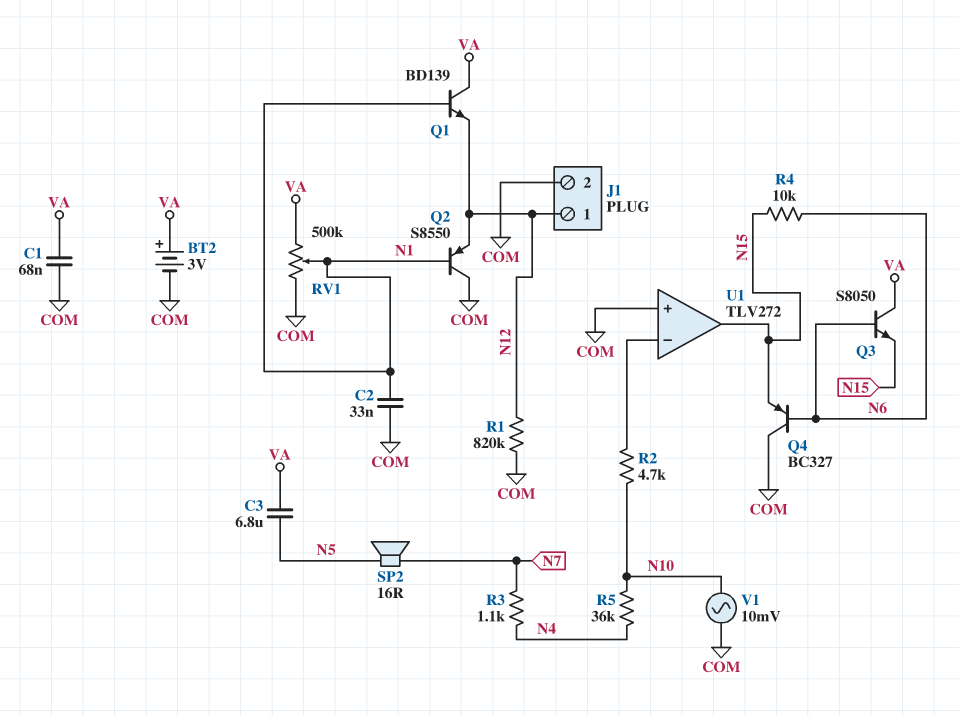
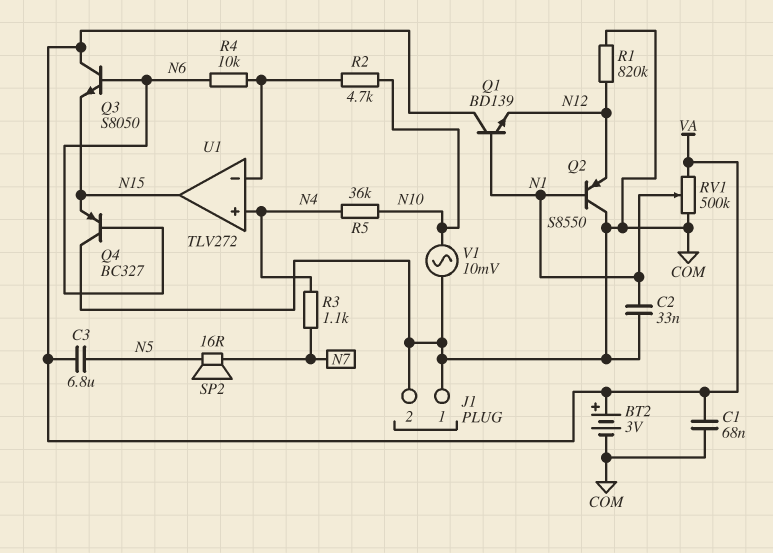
J1 pin 1: N12 -> COM
R4: 10k (N6, N15) -> 10k (N6, U1/in-)
U1 pin in+: COM -> N4

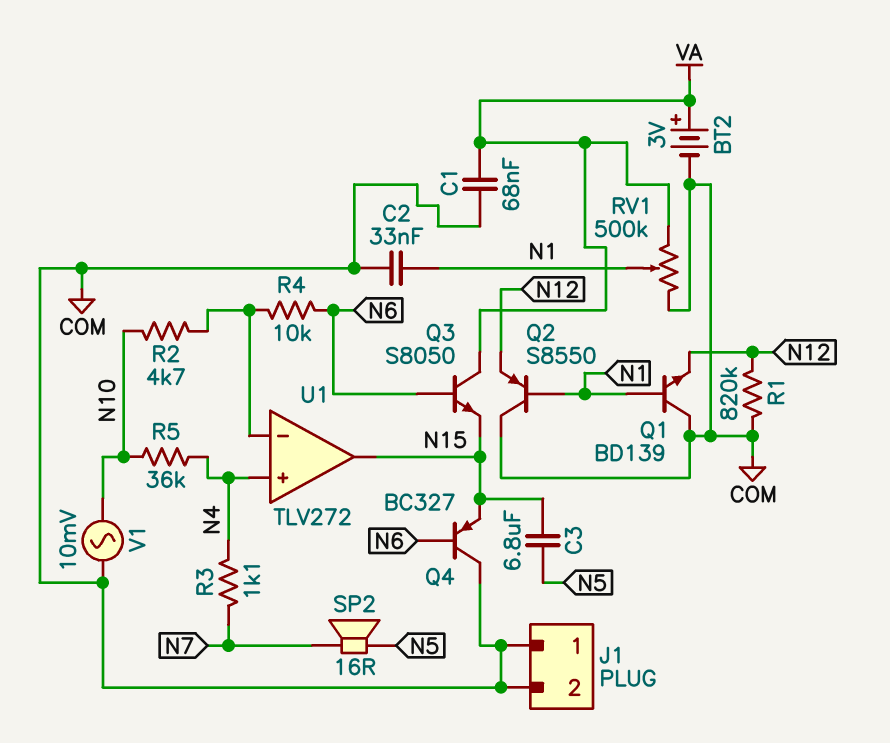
C3: 6.8uF (N5, VA) -> 6.8uF (N5, N15)
Q1: NPN BD139 (B N1, C VA, E N12) -> NPN BD139 (B N1, C COM, E N12)

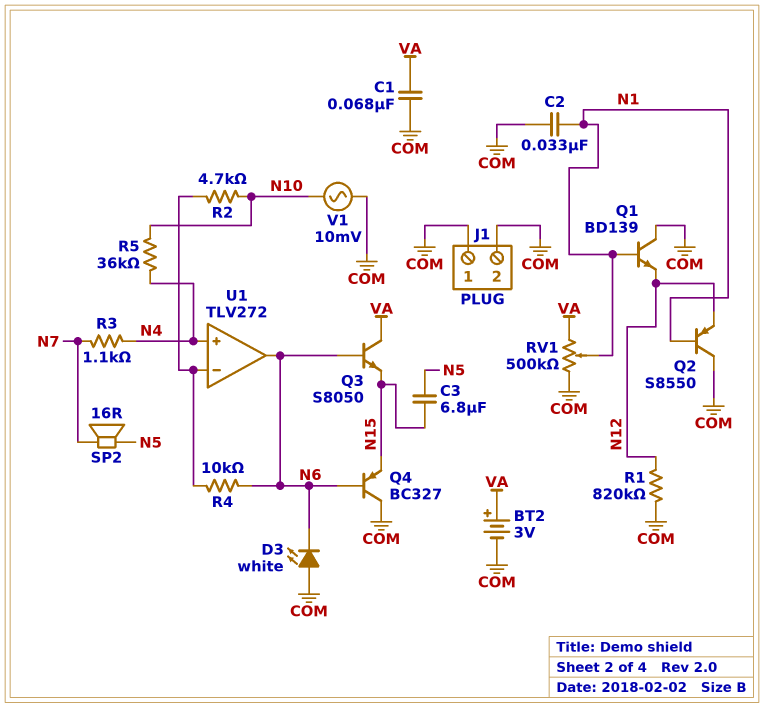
D3: none -> LED white (A COM, K N6)
U1 pin out: N15 -> N6

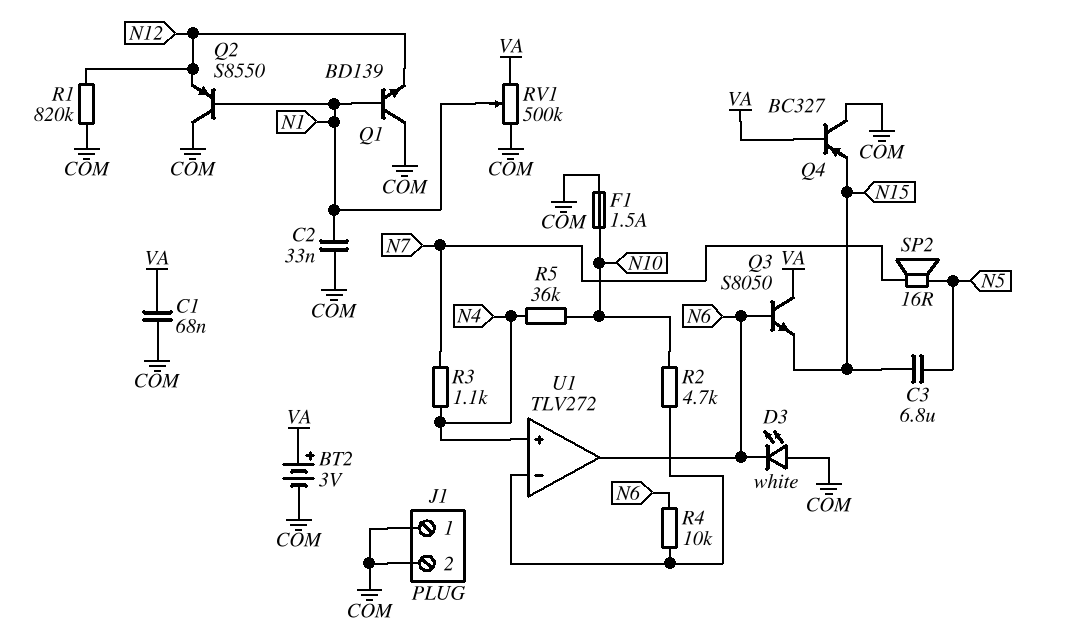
F1: none -> 1.5A (COM, N10)
Q4: PNP BC327 (B N6, C COM, E N15) -> PNP BC327 (B VA, C COM, E N15)
V1: AC 10mV (COM, N10) -> none

